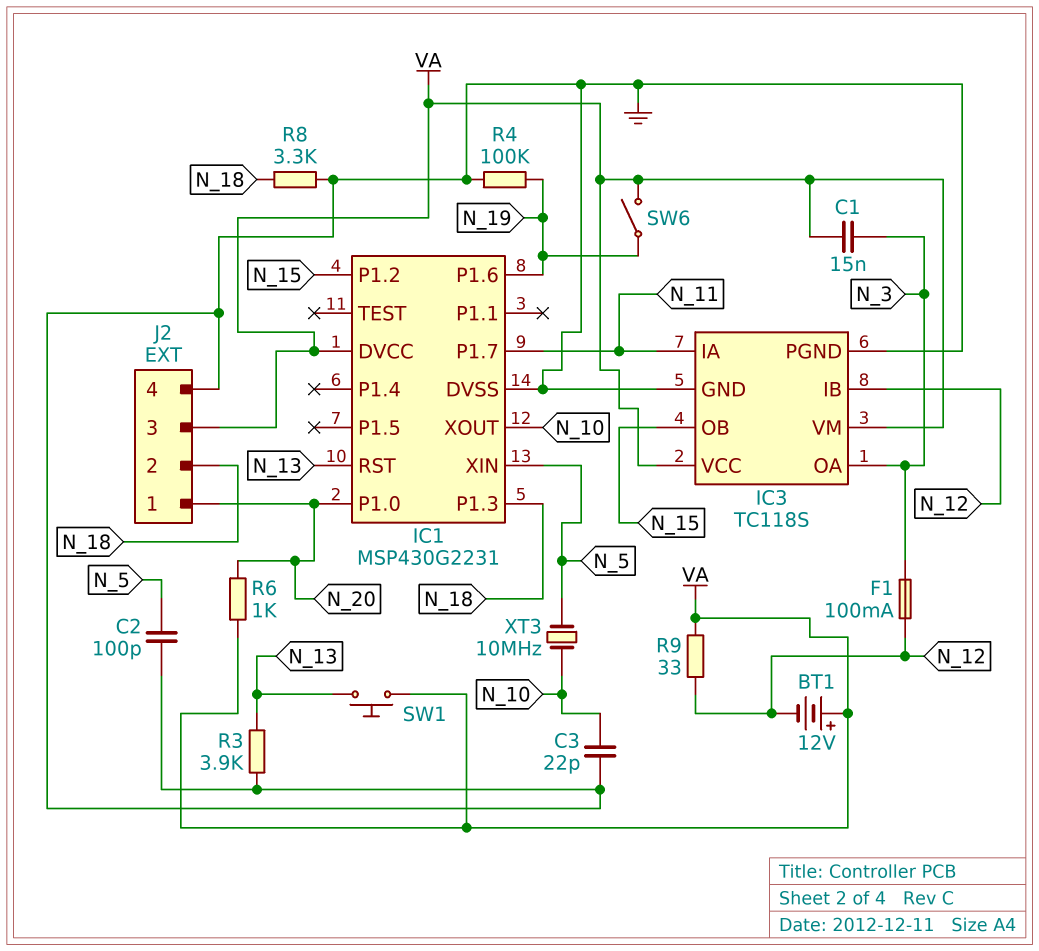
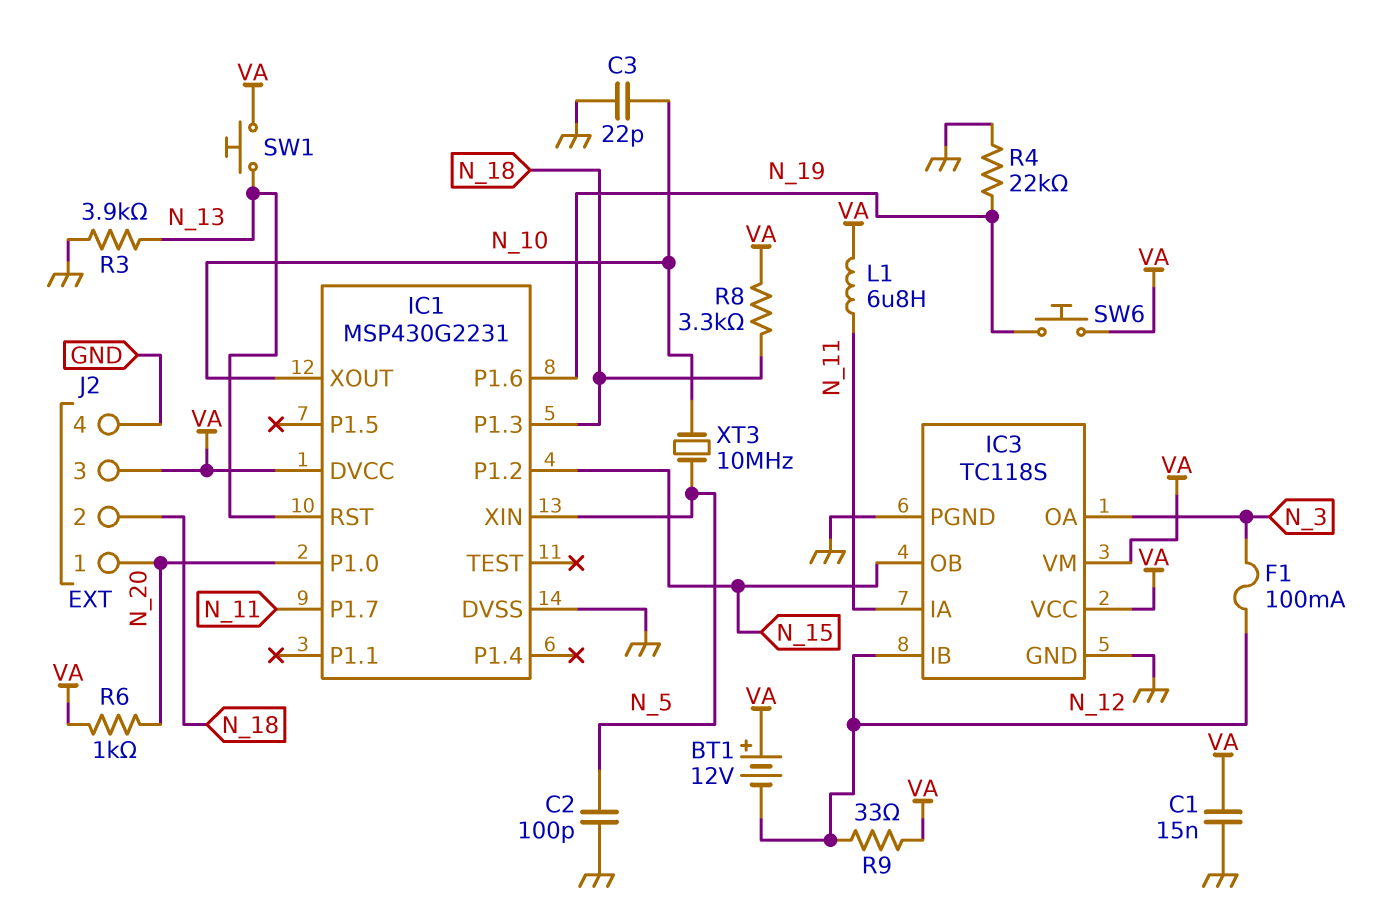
C1: 15nF (N_3, VA) -> 15nF (GND, VA)
L1: none -> 6.8uH (N_11, VA)
R4: 100k (GND, N_19) -> 22k (GND, N_19)
R8: 3.3k (GND, N_18) -> 3.3k (N_18, VA)
SW6: switch (N_19, VA) -> button (N_19, VA)

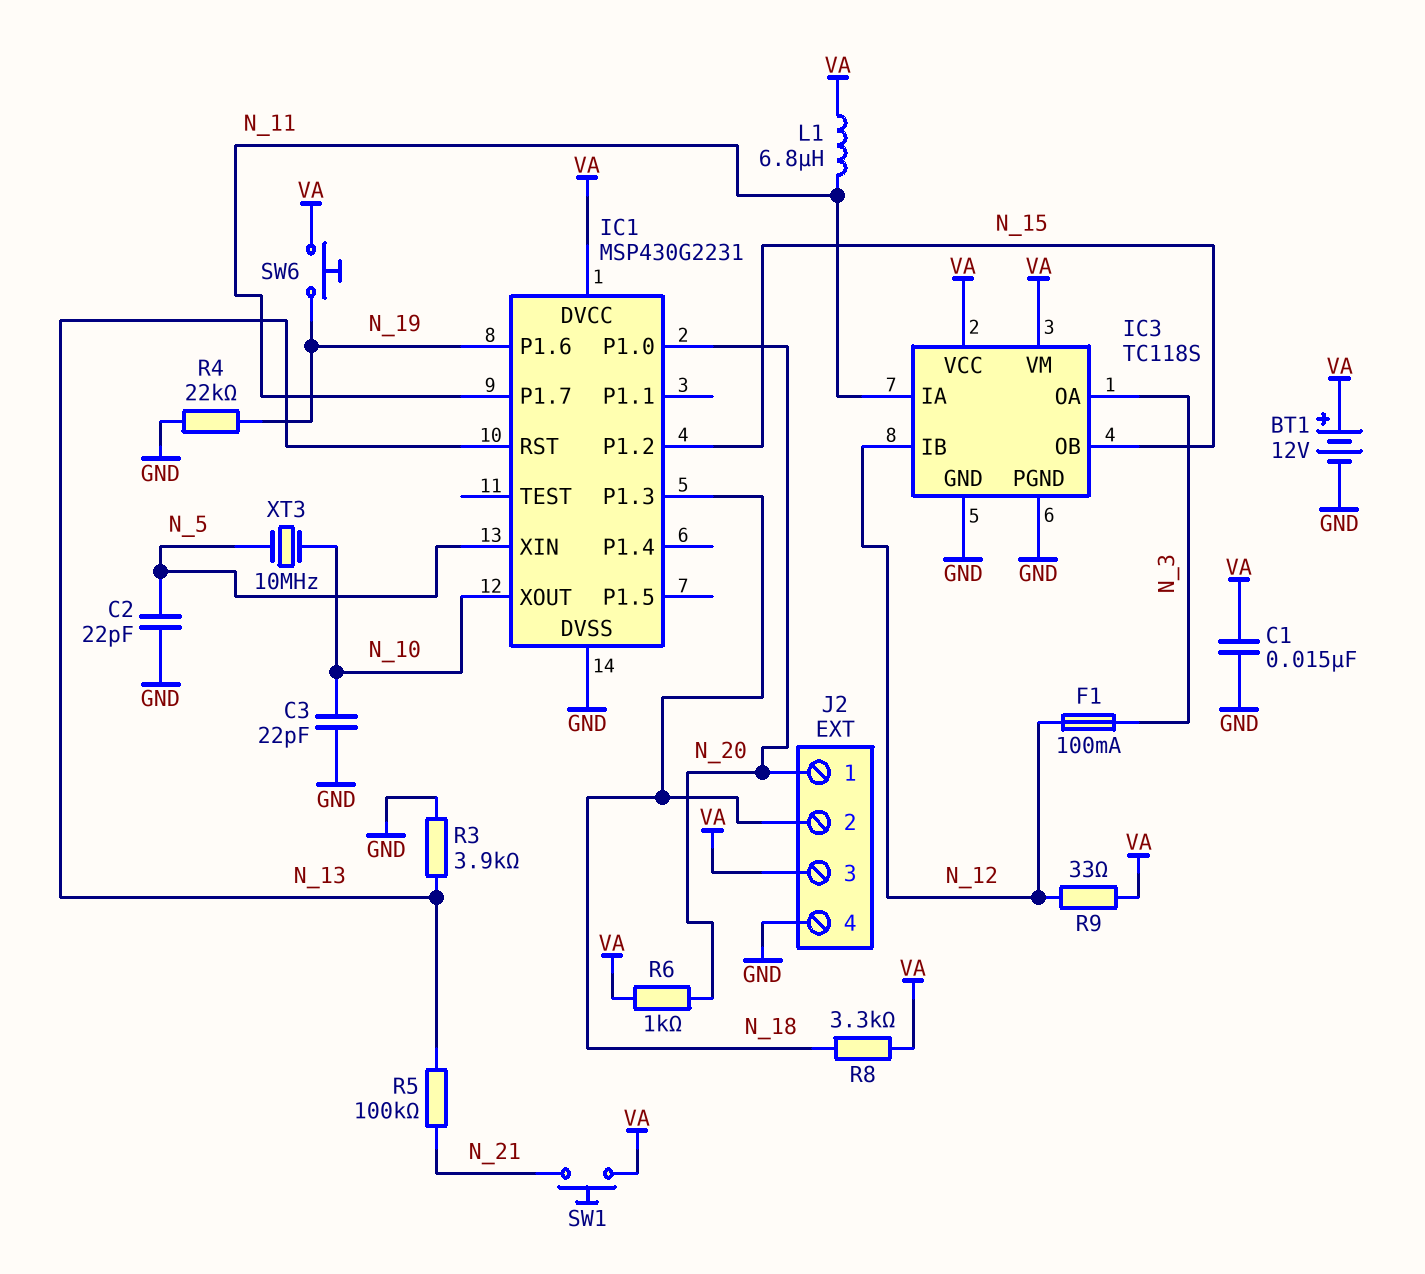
BT1: 12V (plus VA, minus N_12) -> 12V (plus VA, minus GND)
C2: 100pF (GND, N_5) -> 22pF (GND, N_5)
R5: none -> 100k (N_13, N_21)
SW1: button (N_13, VA) -> button (N_21, VA)

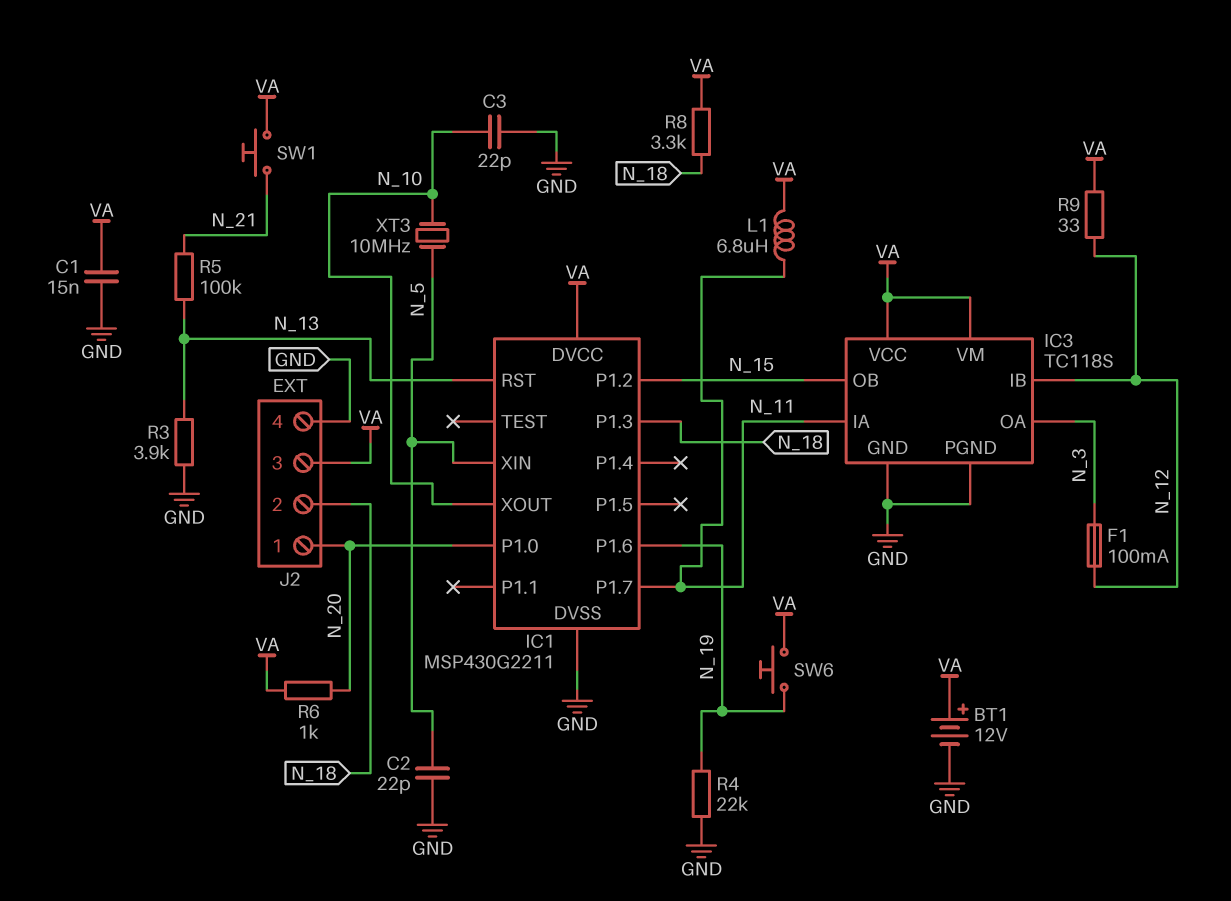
IC1: MSP430G2231 -> MSP430G2211

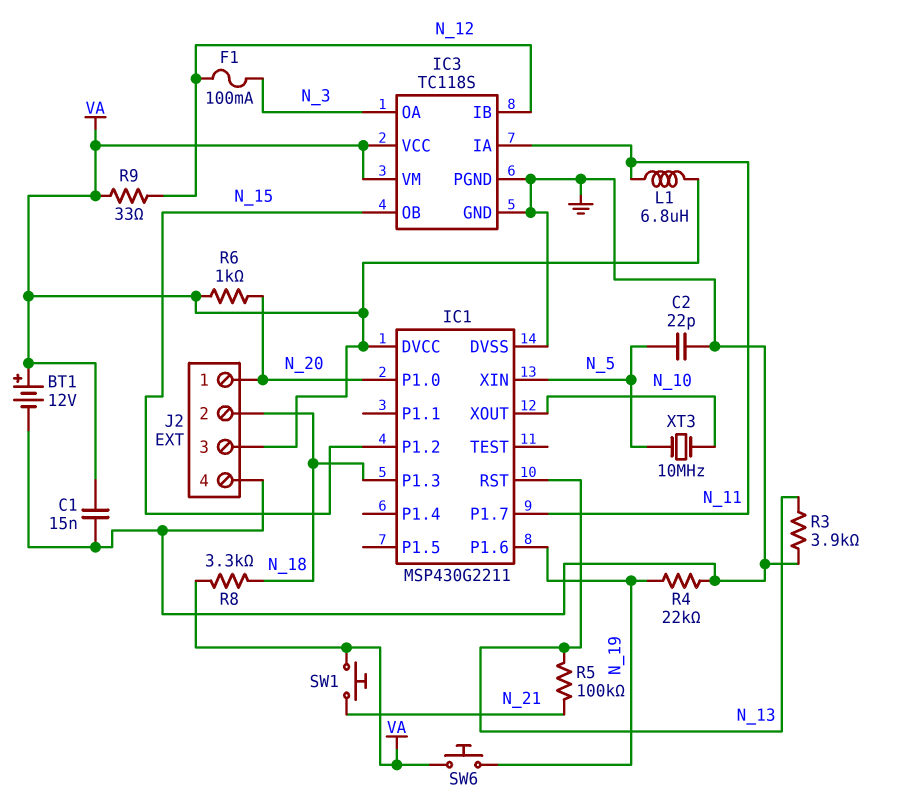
C3: 22pF (GND, N_10) -> none

